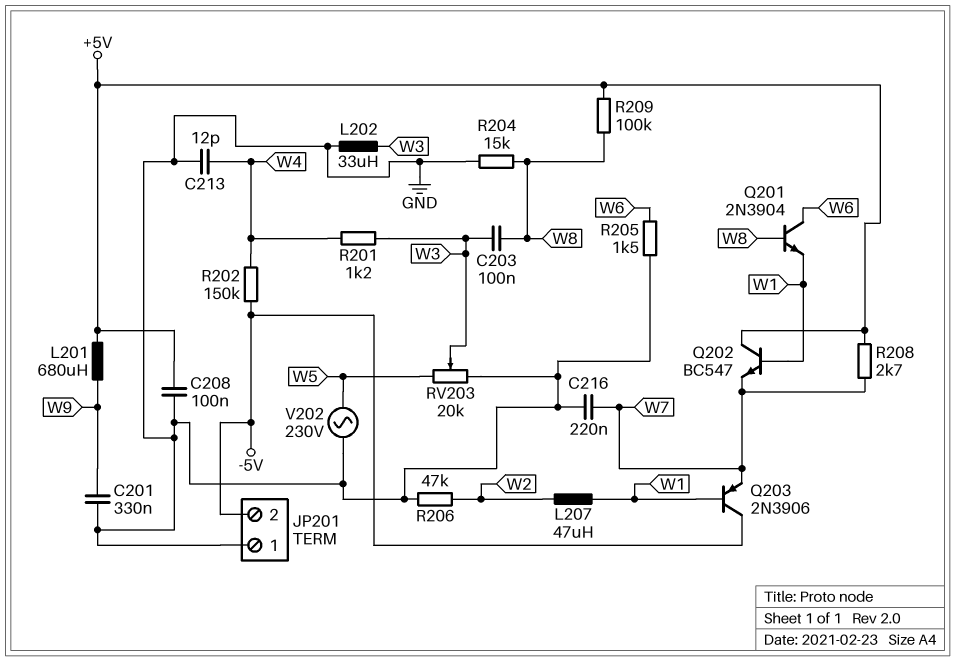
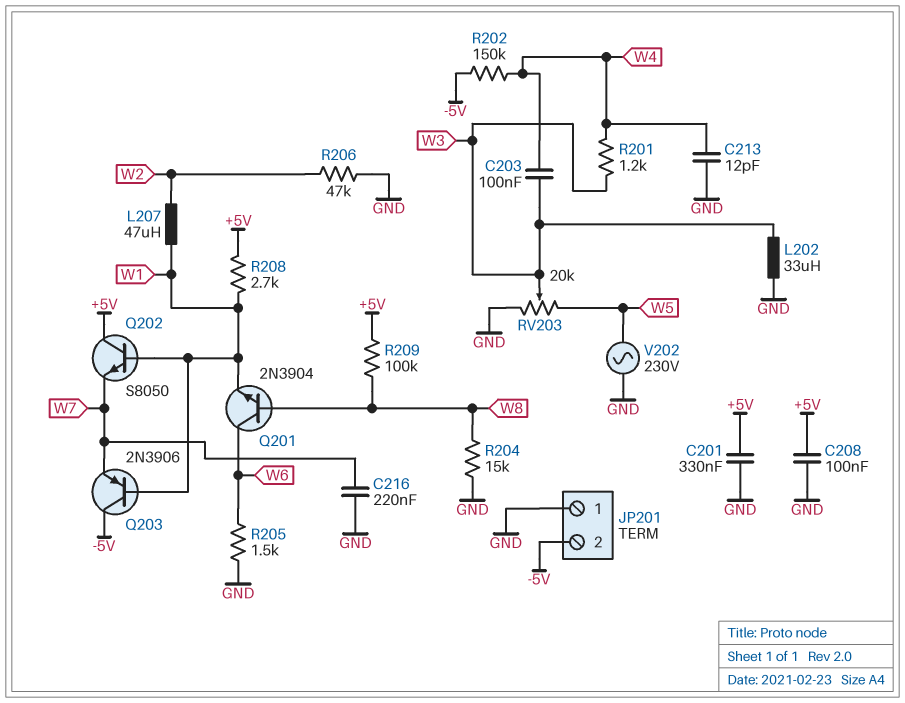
C201: 330nF (GND, W9) -> 330nF (+5V, GND)
C203: 100nF (W3, W8) -> 100nF (W3, W4)
L201: 680uH (+5V, W9) -> none
Q202: NPN BC547 (B W1, C +5V, E W7) -> NPN S8050 (B W1, C +5V, E W7)
R208: 2.7k (+5V, W7) -> 2.7k (+5V, W1)

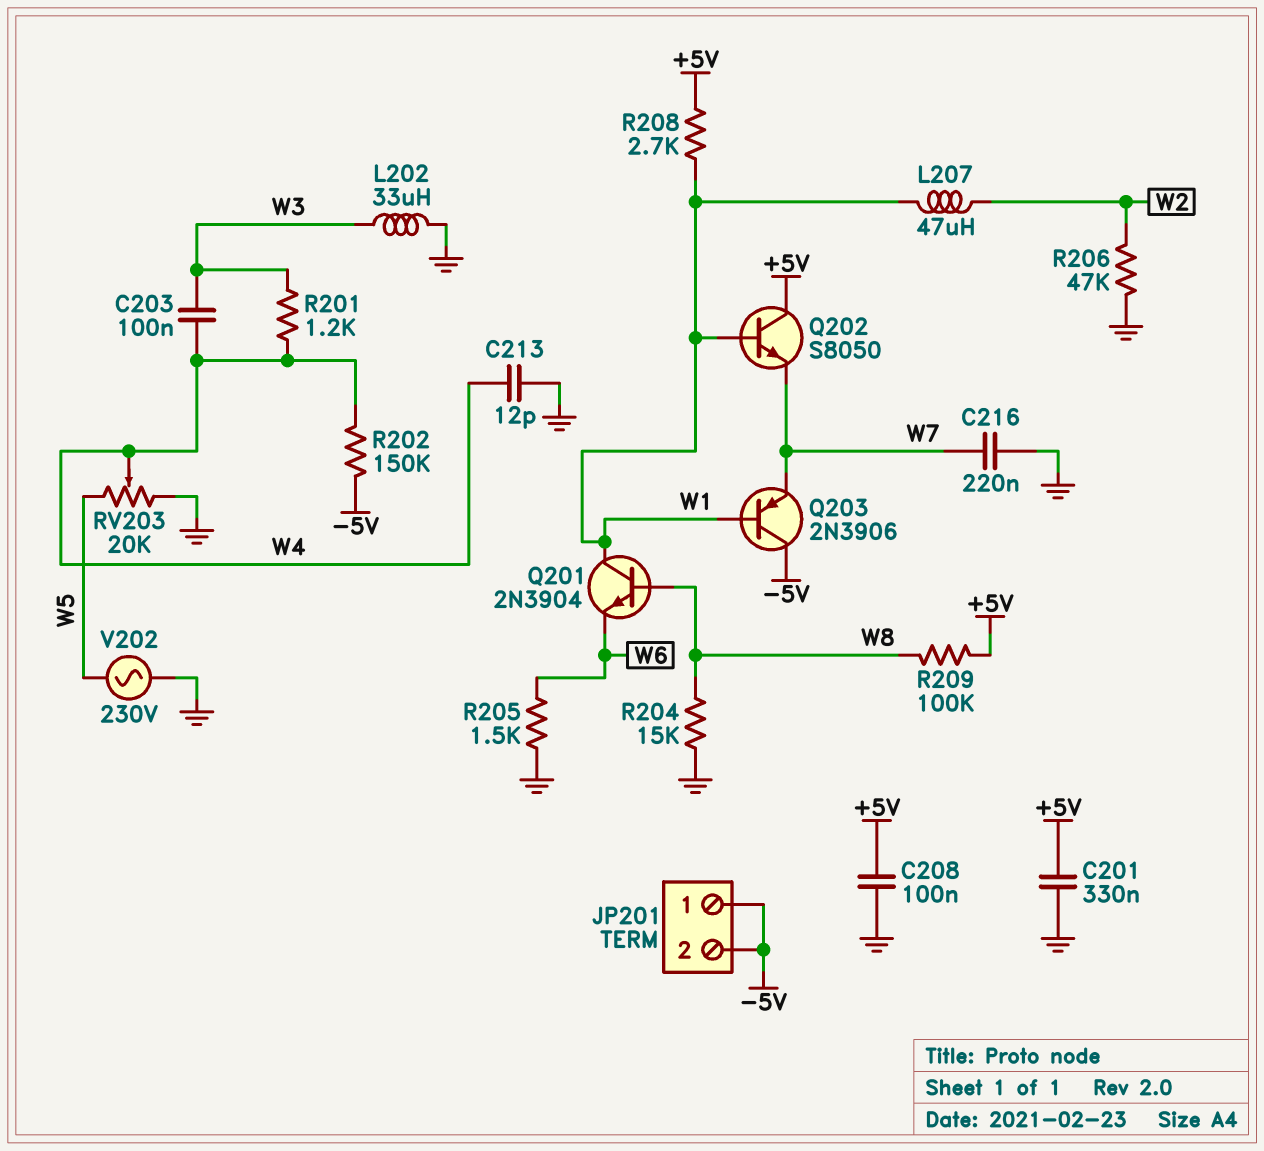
JP201 pin 1: GND -> -5V
Q201: NPN 2N3904 (B W8, C W6, E W1) -> NPN 2N3904 (B W8, C W1, E W6)
RV203: 20k (GND, W5, wiper W3) -> 20k (GND, W5, wiper W4)

